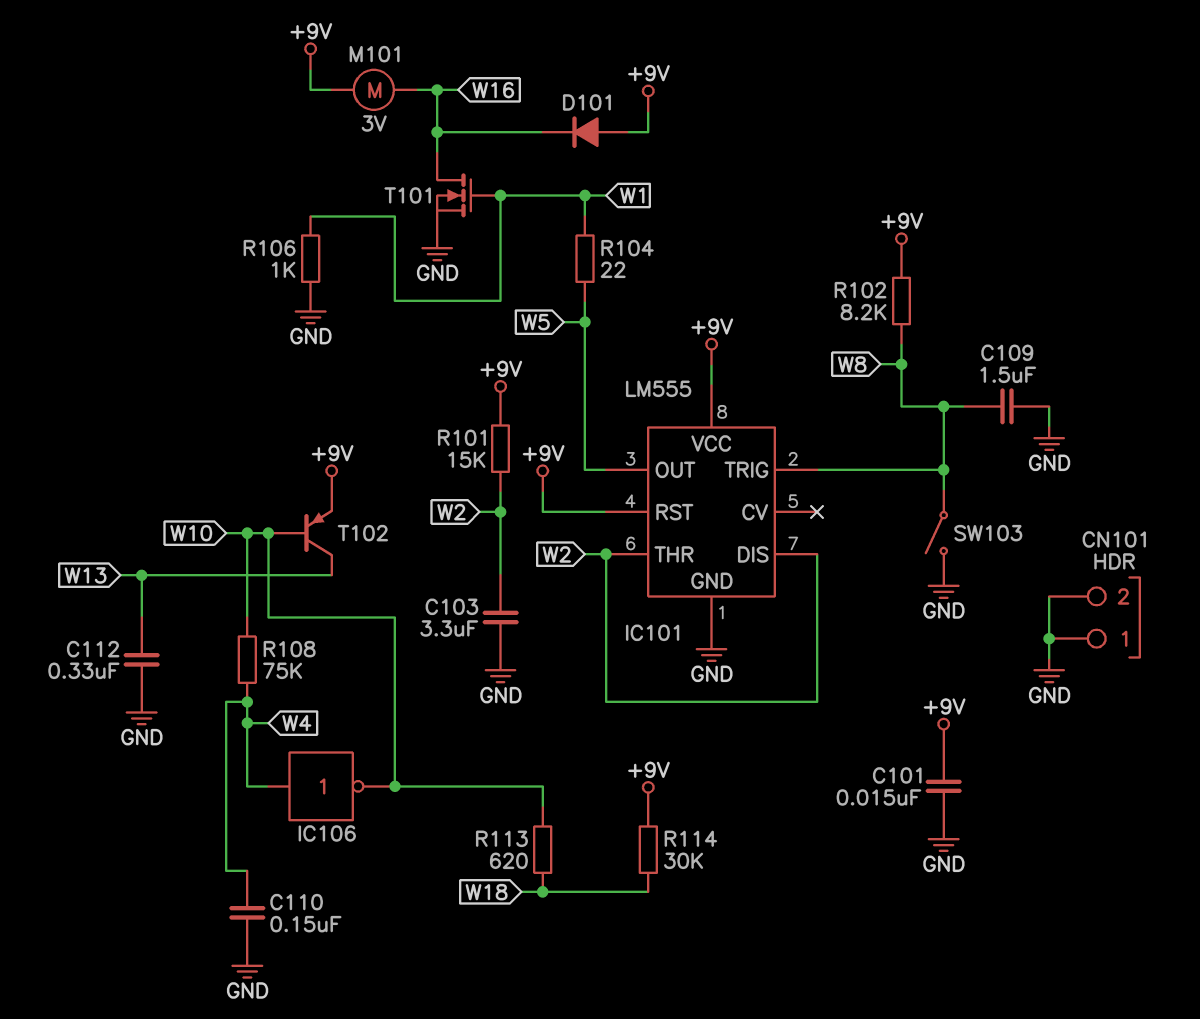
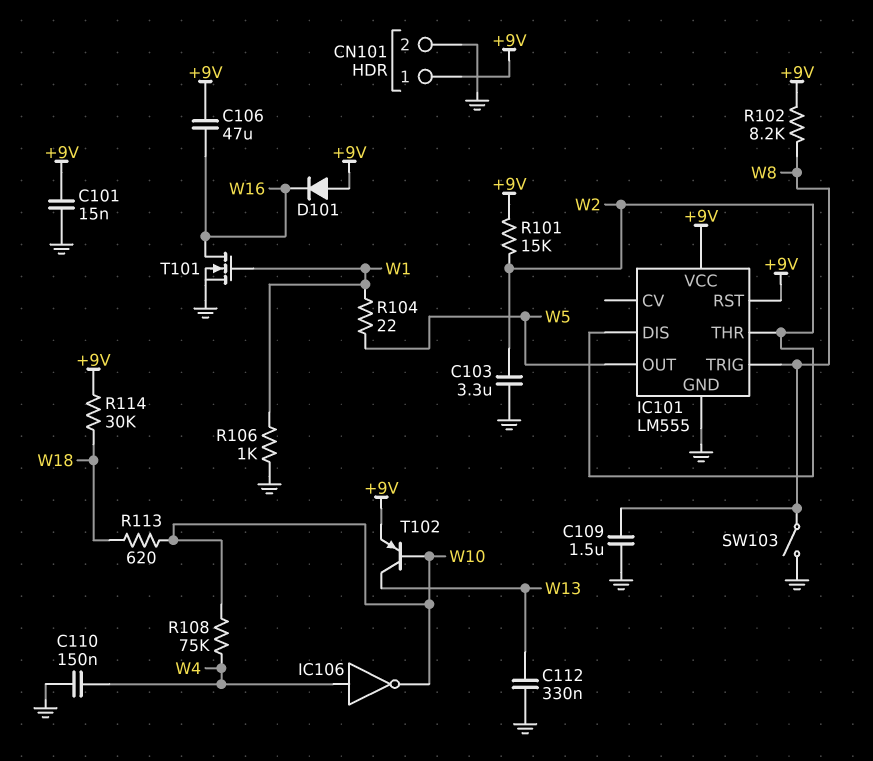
C106: none -> 47uF (+9V, W16)
CN101 pin 1: GND -> +9V
M101: motor 3V (+9V, W16) -> none

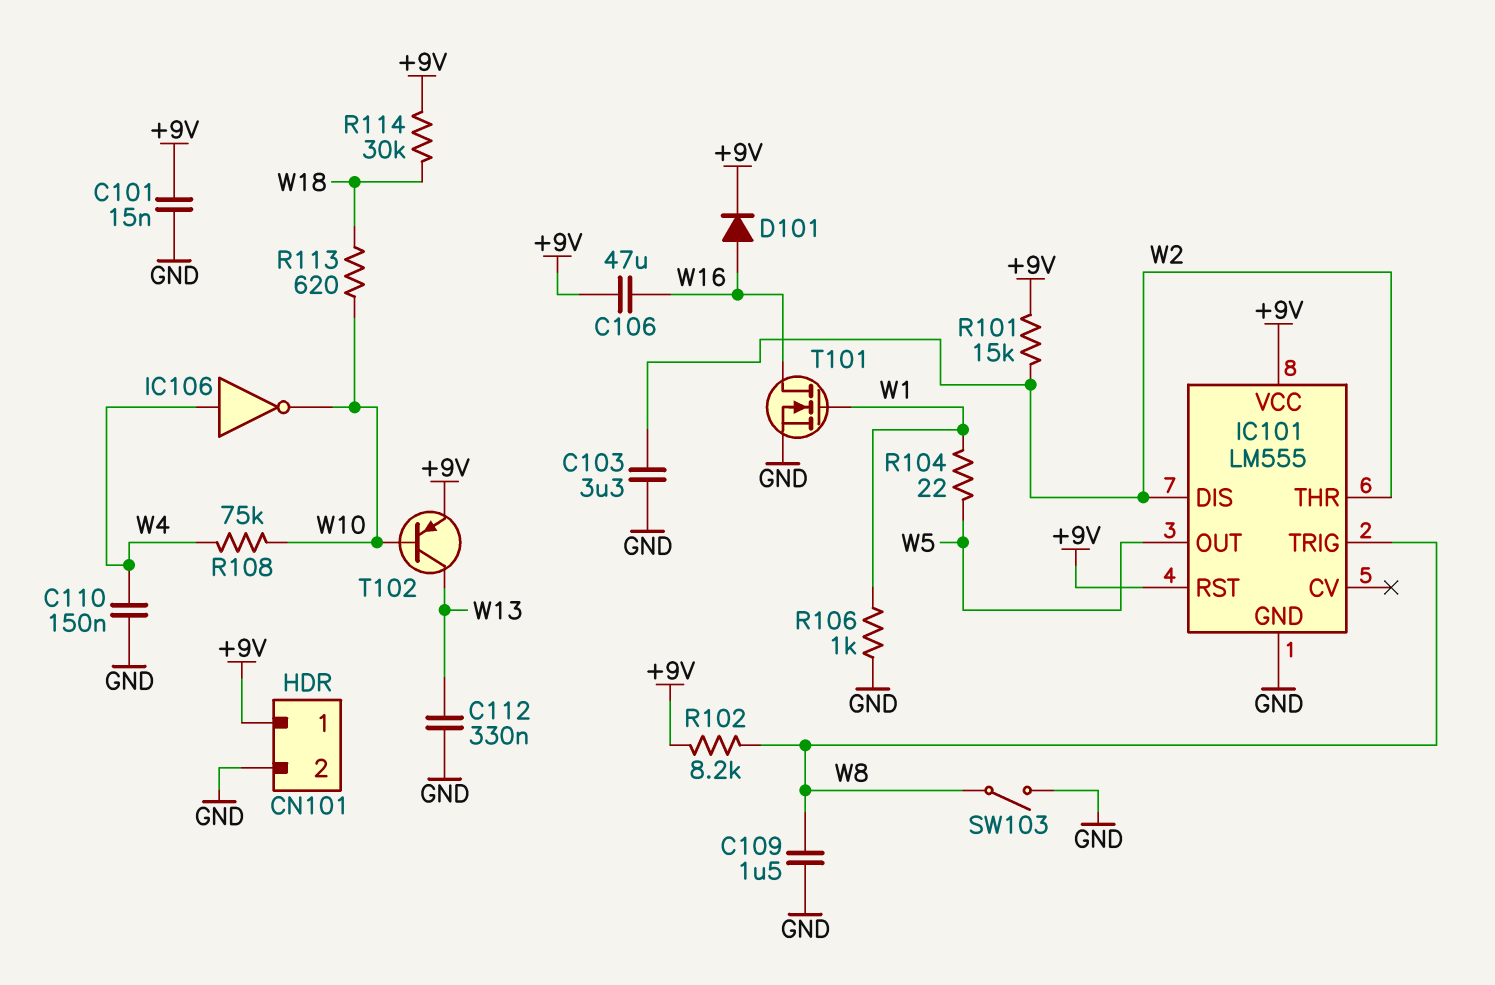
D101: diode (A +9V, K W16) -> diode (A W16, K +9V)

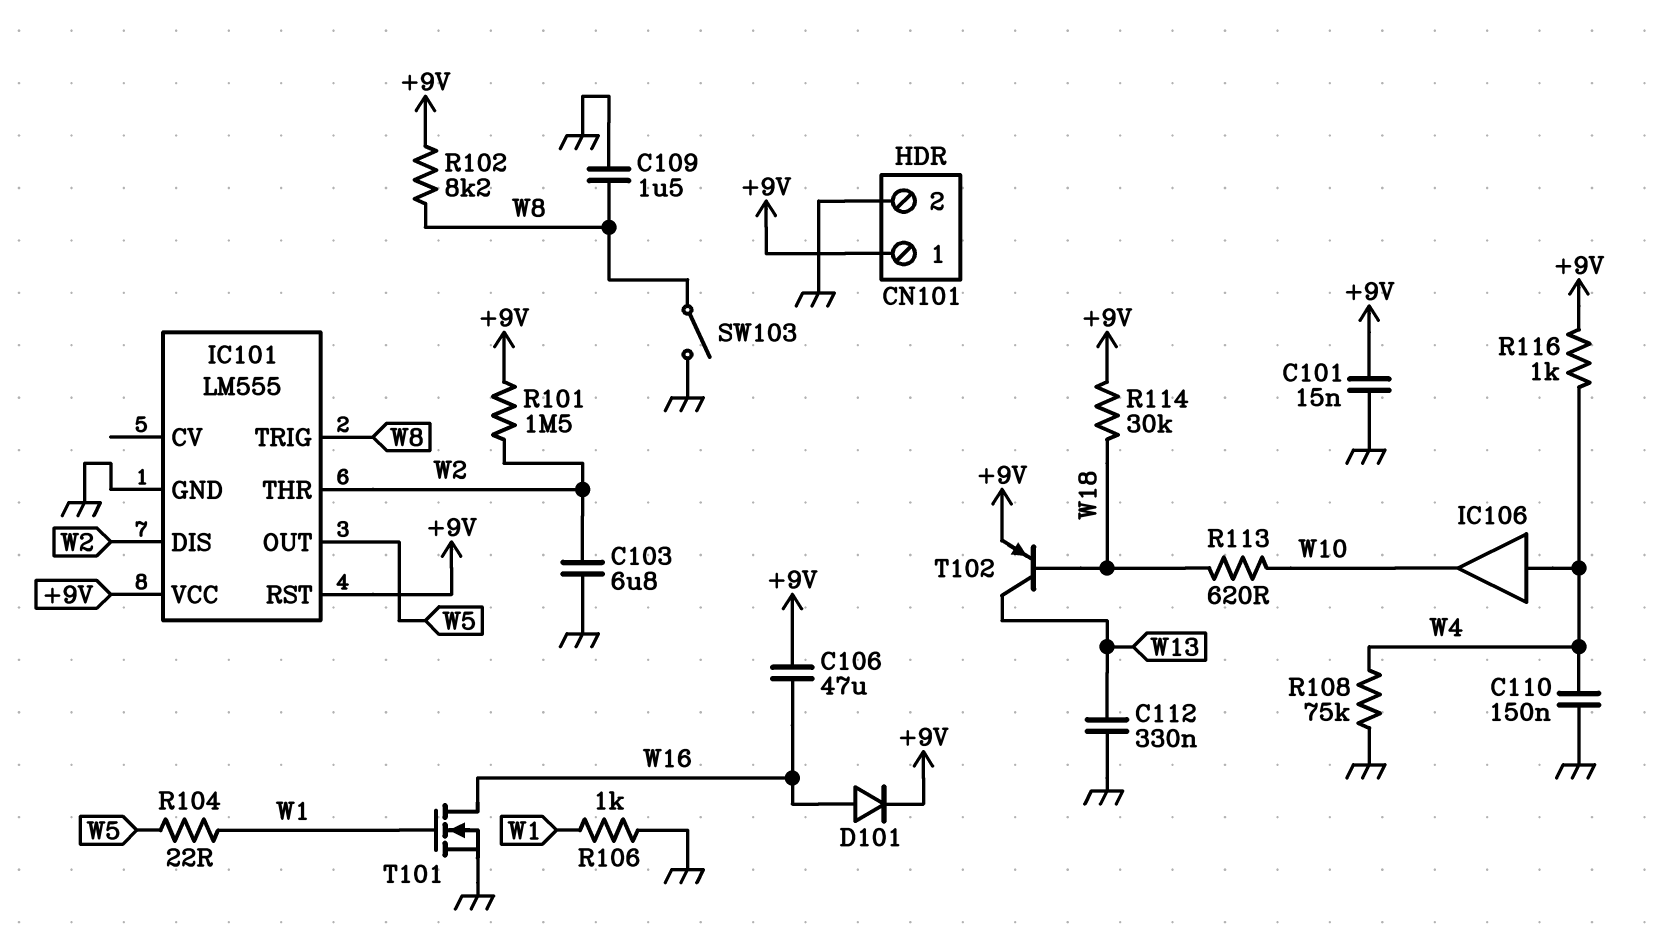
C103: 3.3uF (GND, W2) -> 6.8uF (GND, W2)
IC106: NOT (in W4, out W10) -> buffer (in W4, out W10)
R101: 15k (+9V, W2) -> 1.5M (+9V, W2)
R108: 75k (W4, W10) -> 75k (GND, W4)
R116: none -> 1k (+9V, W4)
T102: PNP (B W10, C W13, E +9V) -> PNP (B W18, C W13, E +9V)

